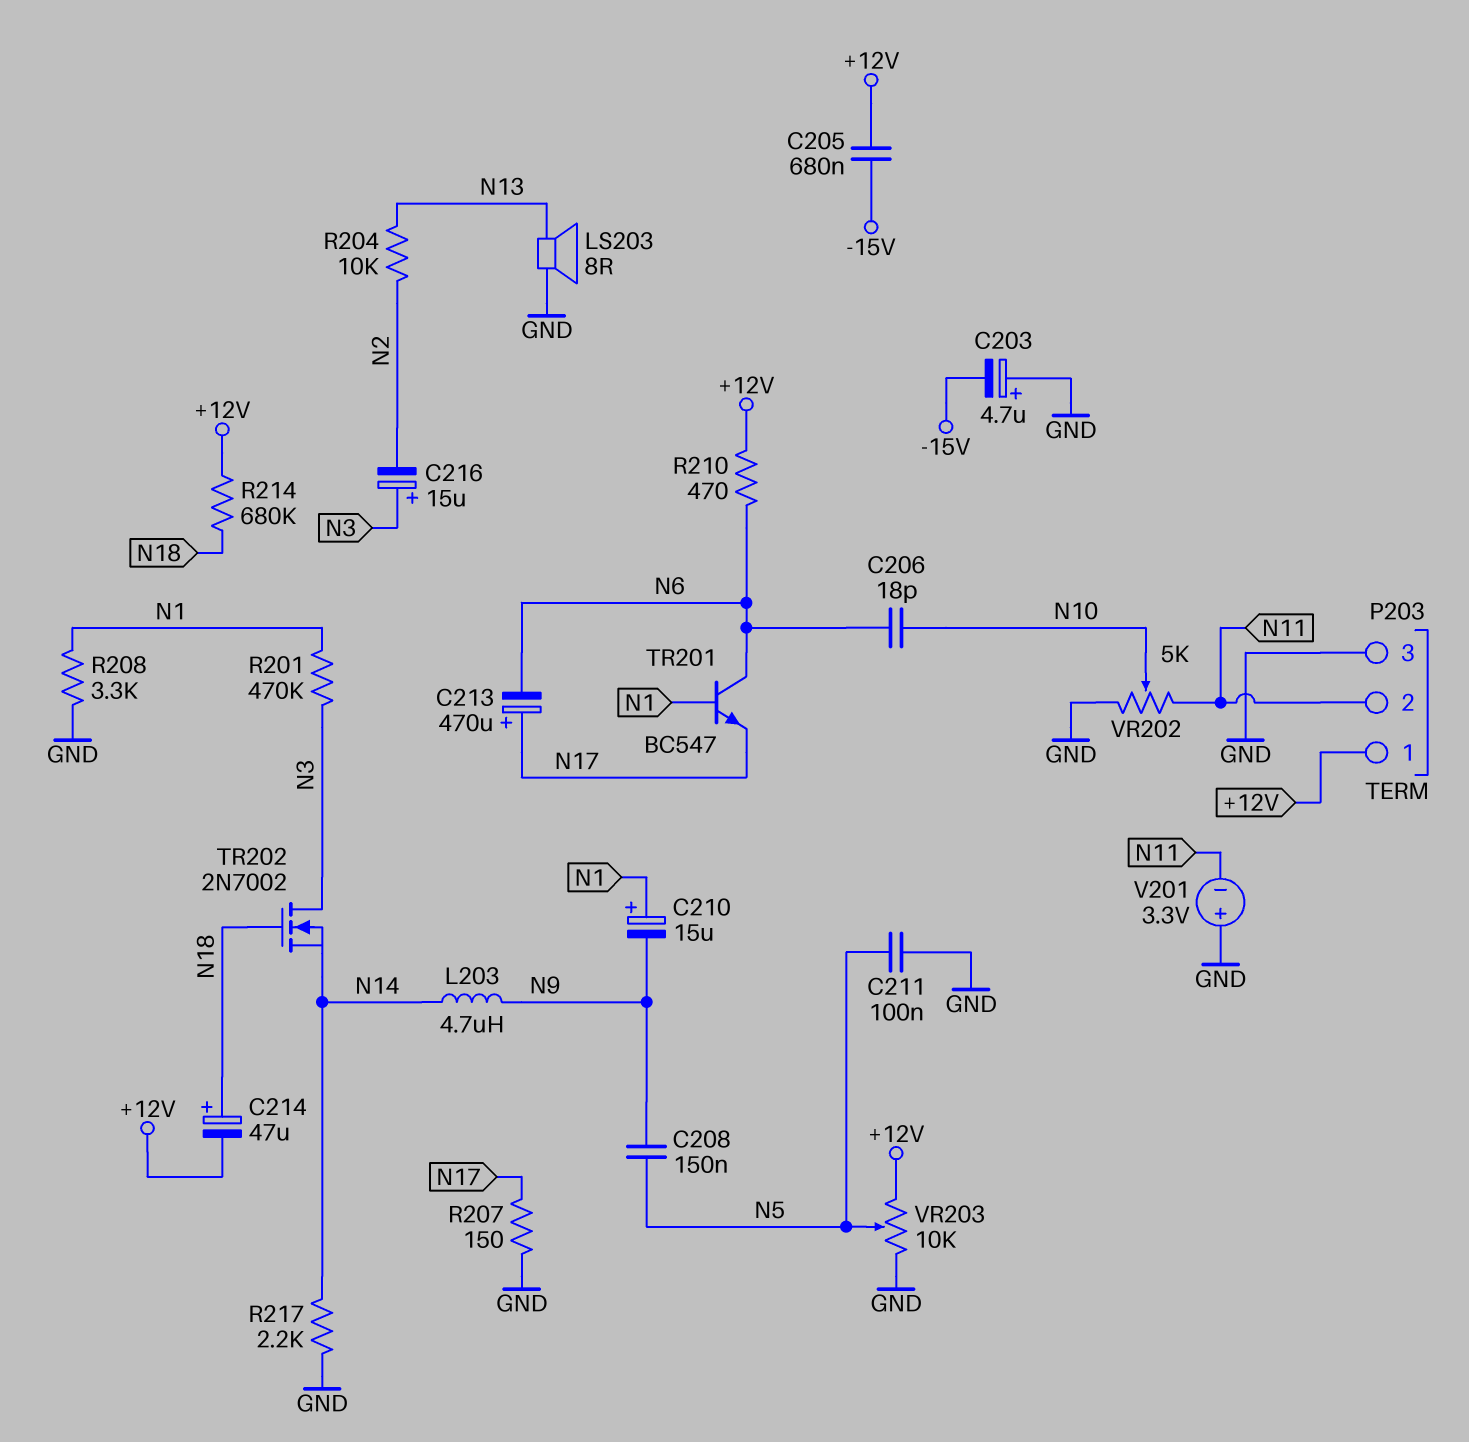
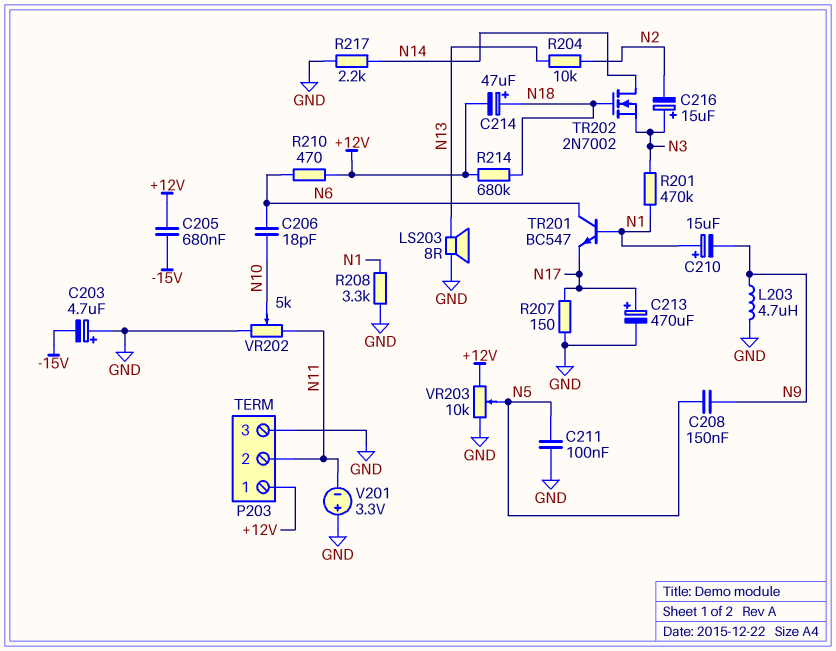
C213: 470uF (plus N17, minus N6) -> 470uF (plus N17, minus GND)
L203: 4.7uH (N9, N14) -> 4.7uH (GND, N9)
TR202: NMOS 2N7002 (G N18, D N3, S N14) -> NMOS 2N7002 (G N18, D N14, S N3)

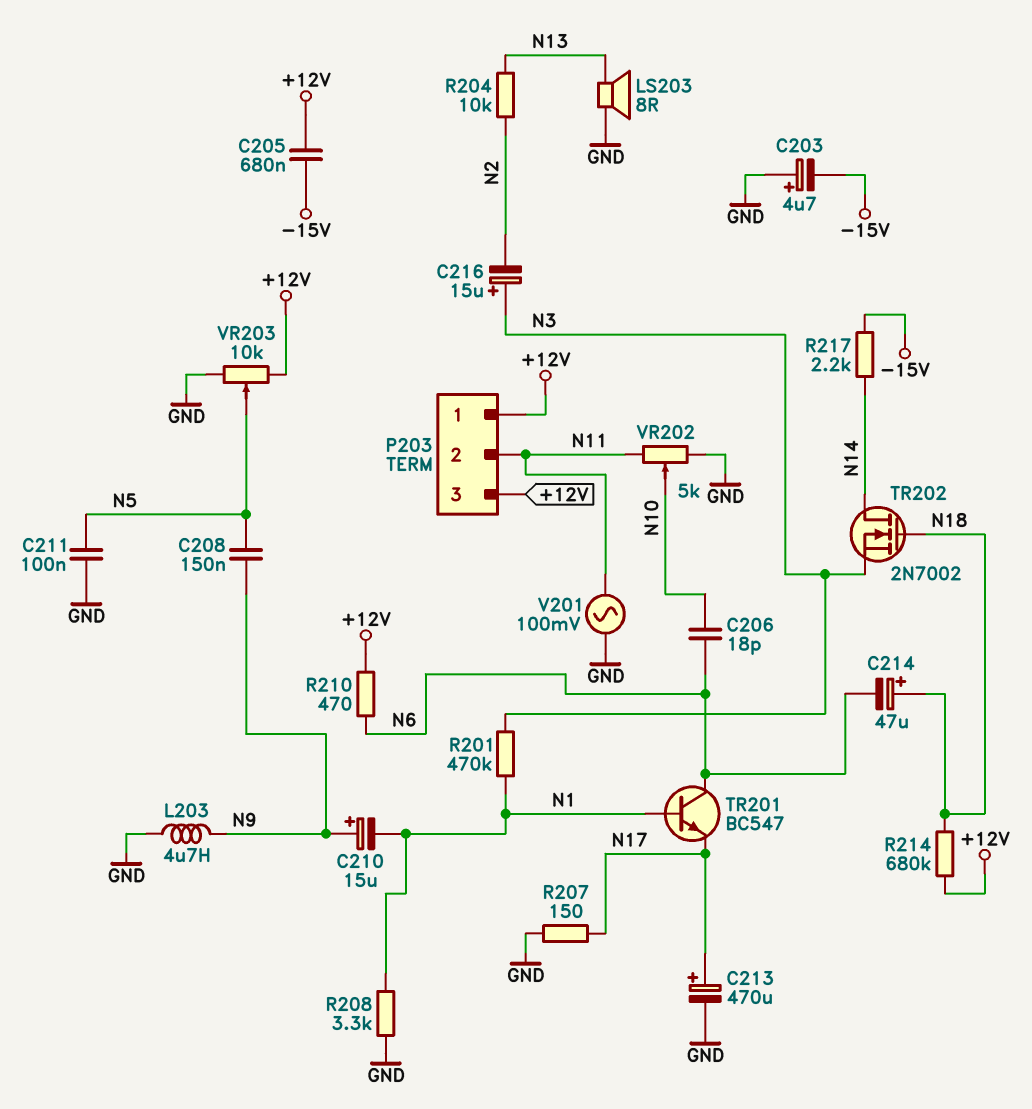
C210: 15uF (plus N1, minus N9) -> 15uF (plus N9, minus N1)
C214: 47uF (plus N18, minus +12V) -> 47uF (plus N18, minus N6)
P203 pin 3: GND -> +12V
R217: 2.2k (GND, N14) -> 2.2k (-15V, N14)
V201: 3.3V (plus GND, minus N11) -> AC 100mV (GND, N11)

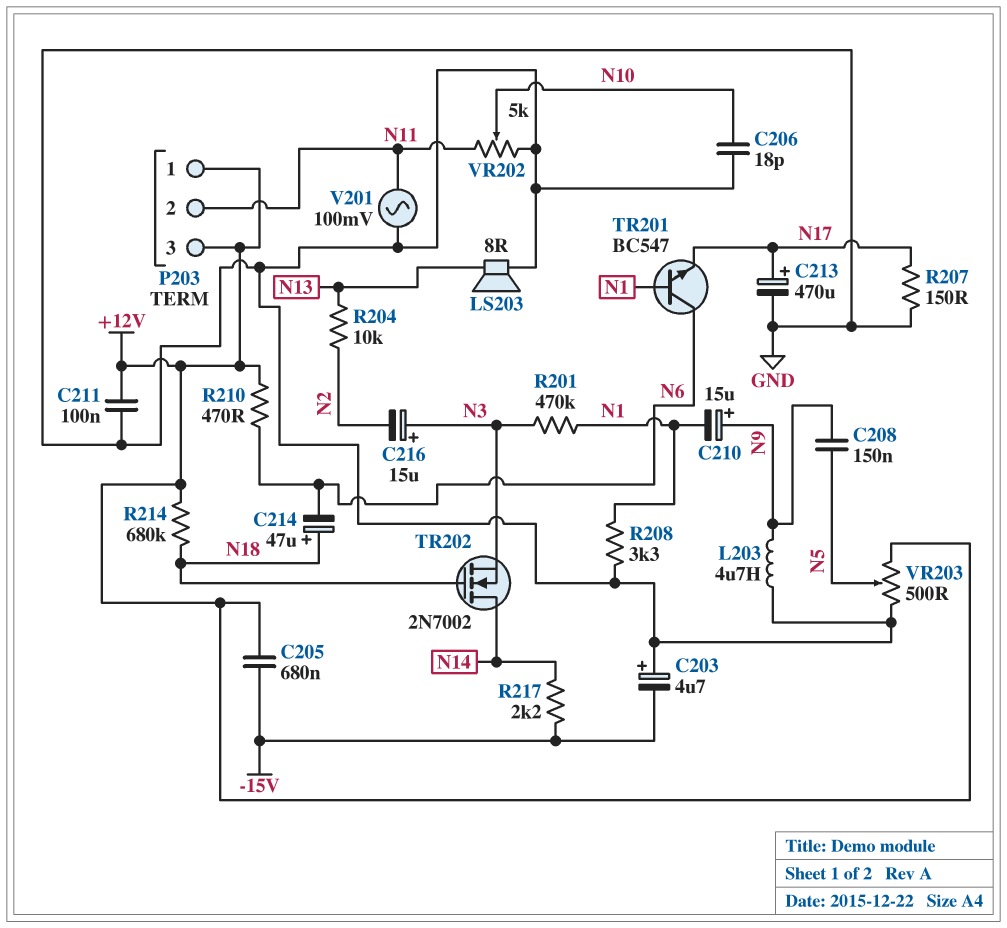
C206: 18pF (N6, N10) -> 18pF (GND, N10)
C211: 100nF (GND, N5) -> 100nF (+12V, GND)
VR203: 10k (+12V, GND, wiper N5) -> 500 (+12V, GND, wiper N5)

